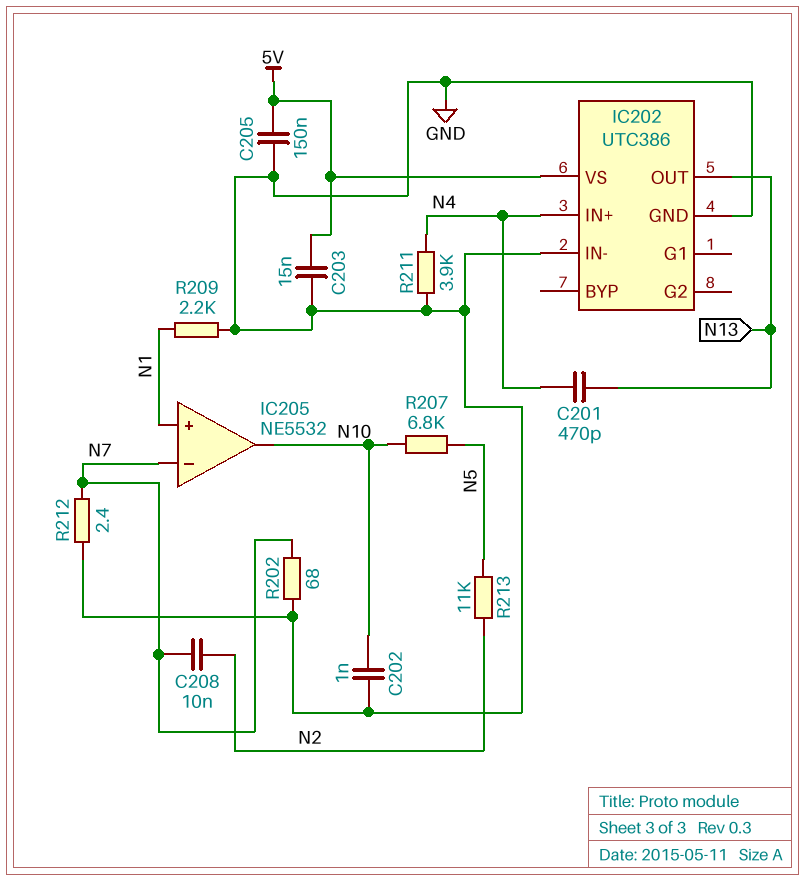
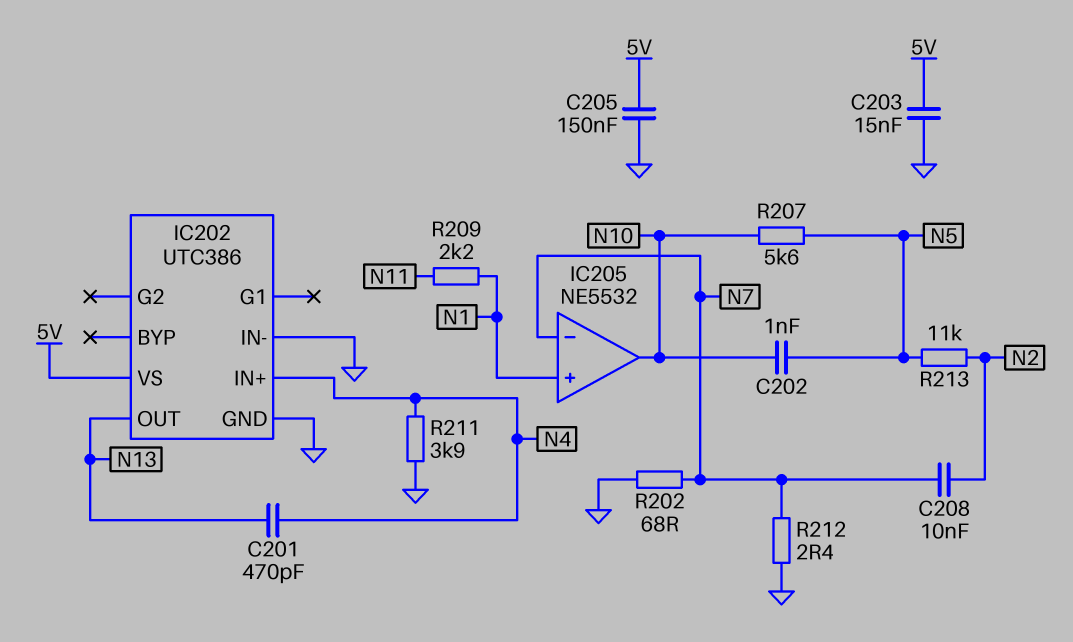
C202: 1nF (GND, N10) -> 1nF (N5, N10)
R207: 6.8k (N5, N10) -> 5.6k (N5, N10)
R209: 2.2k (GND, N1) -> 2.2k (N1, N11)

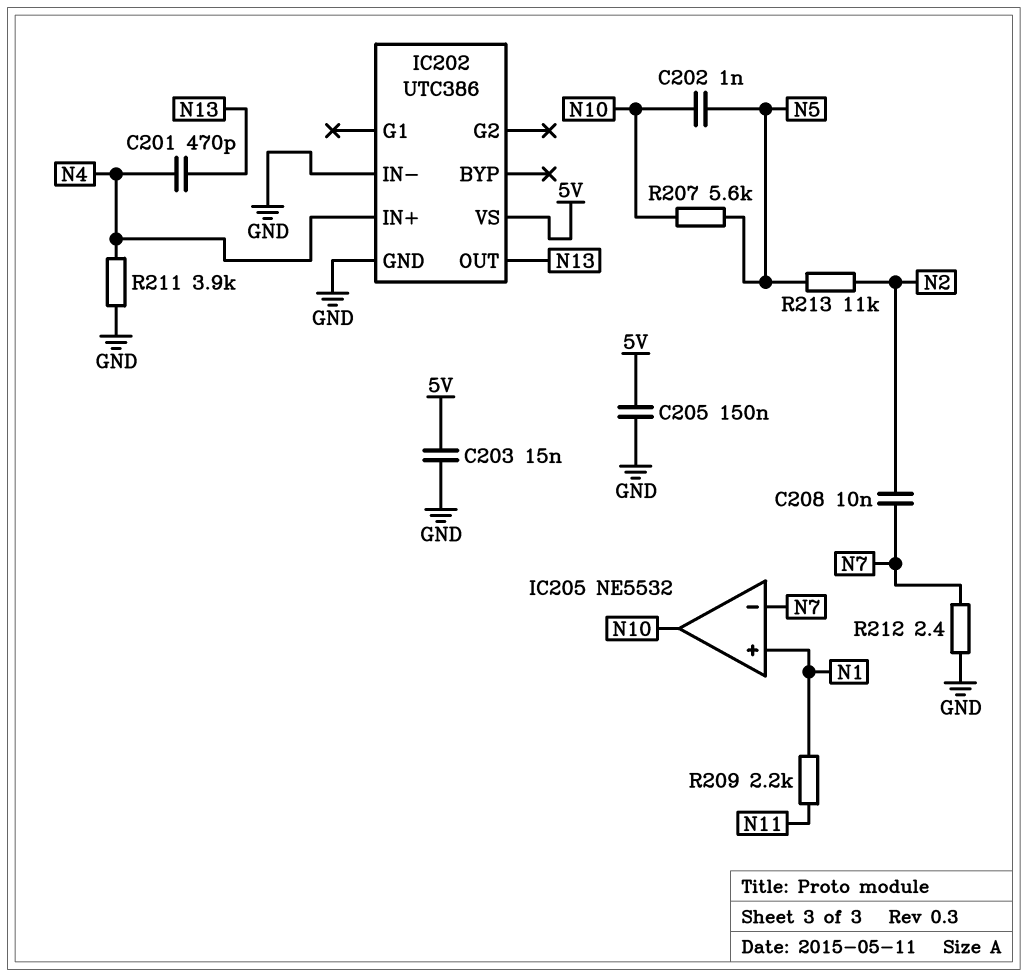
R202: 68 (GND, N7) -> none

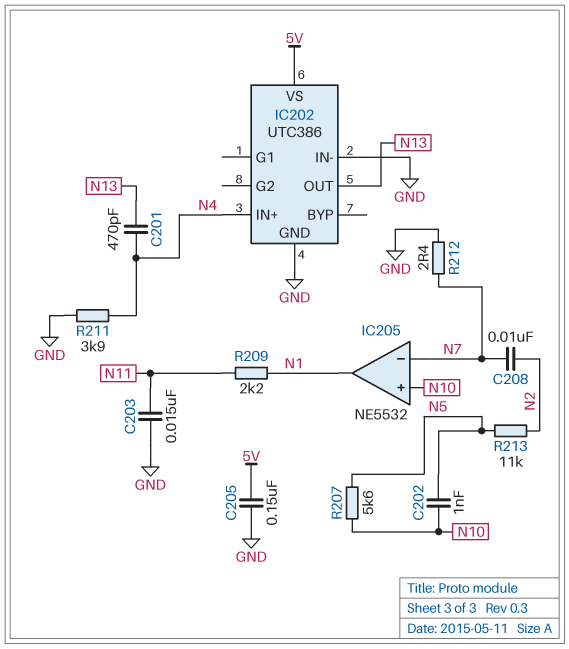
C203: 15nF (5V, GND) -> 15nF (GND, N11)
IC205 pin in+: N1 -> N10
IC205 pin out: N10 -> N1

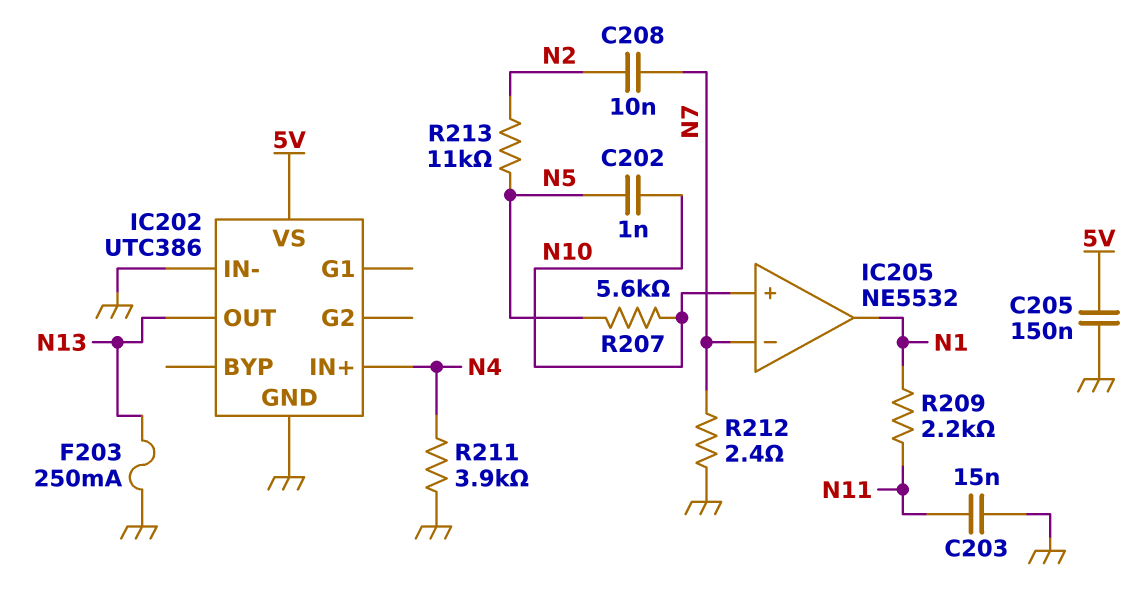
C201: 470pF (N4, N13) -> none
F203: none -> 250mA (GND, N13)

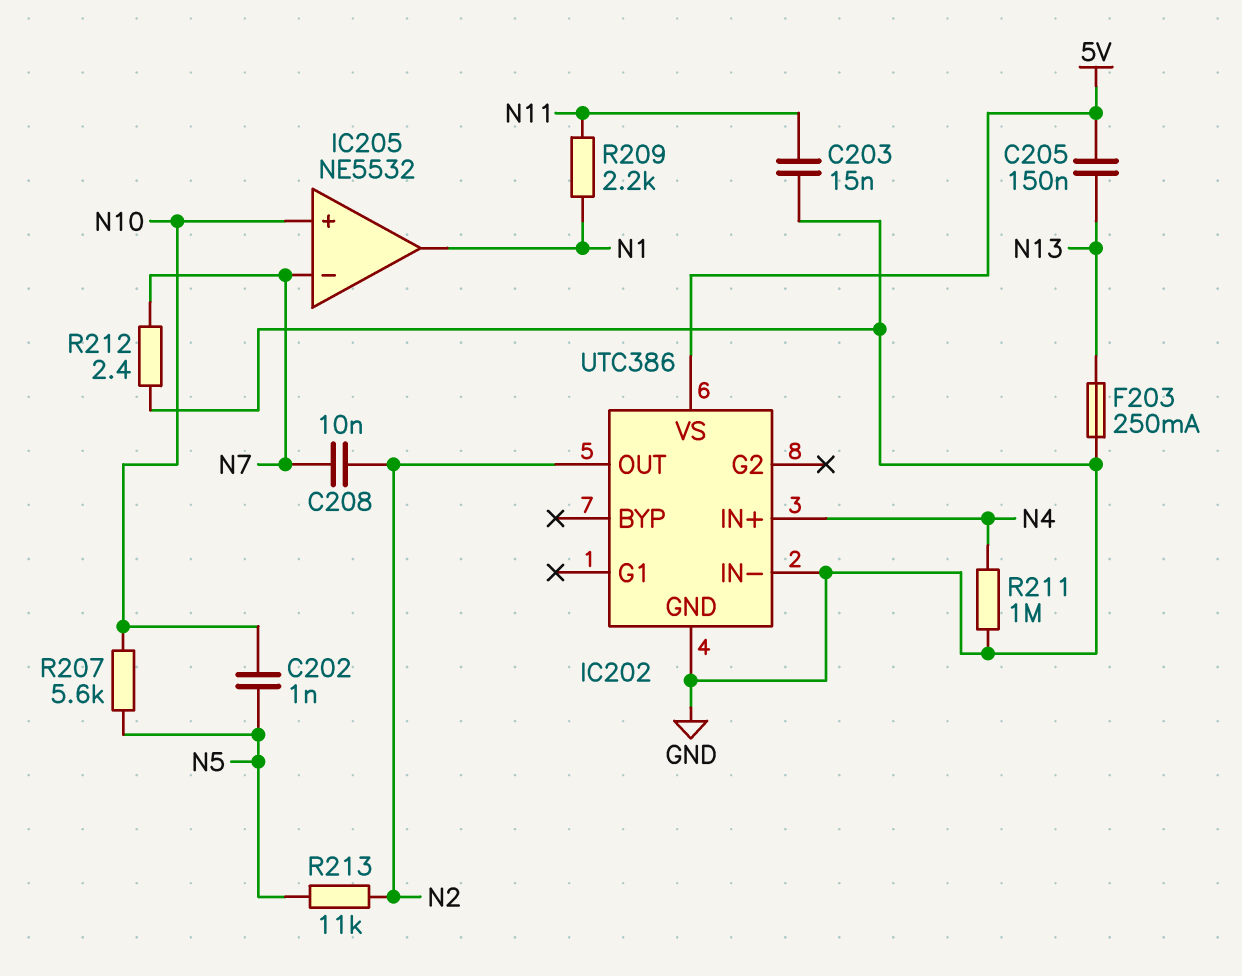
C205: 150nF (5V, GND) -> 150nF (5V, N13)
IC202 pin OUT: N13 -> N2
R211: 3.9k (GND, N4) -> 1M (GND, N4)

